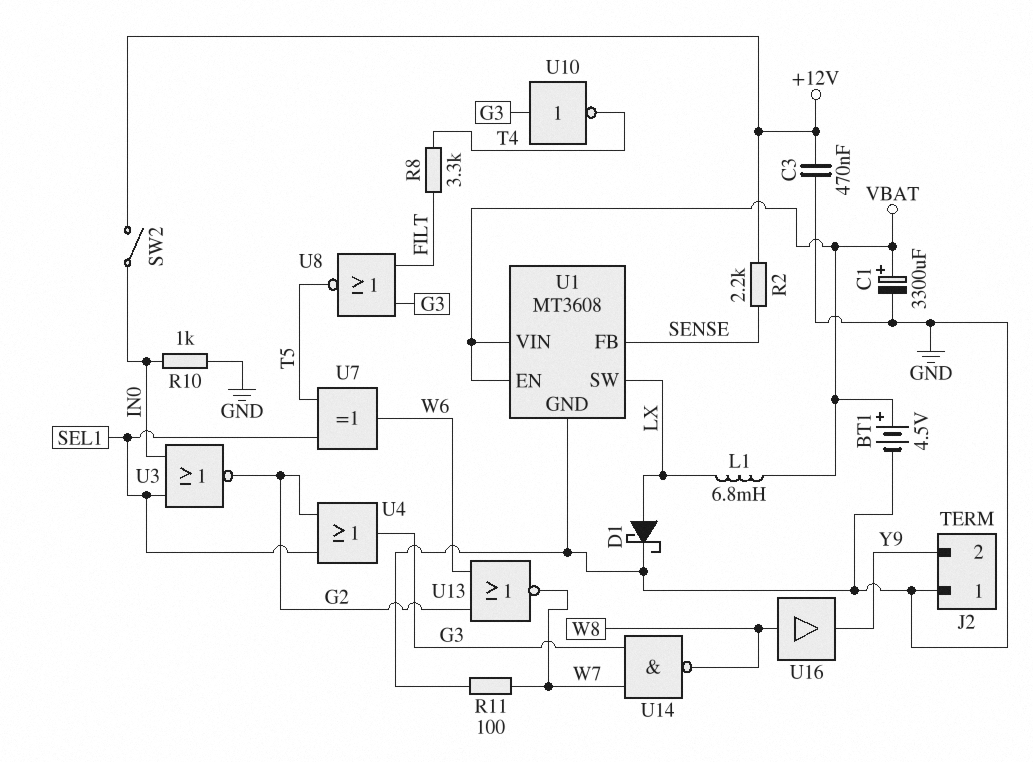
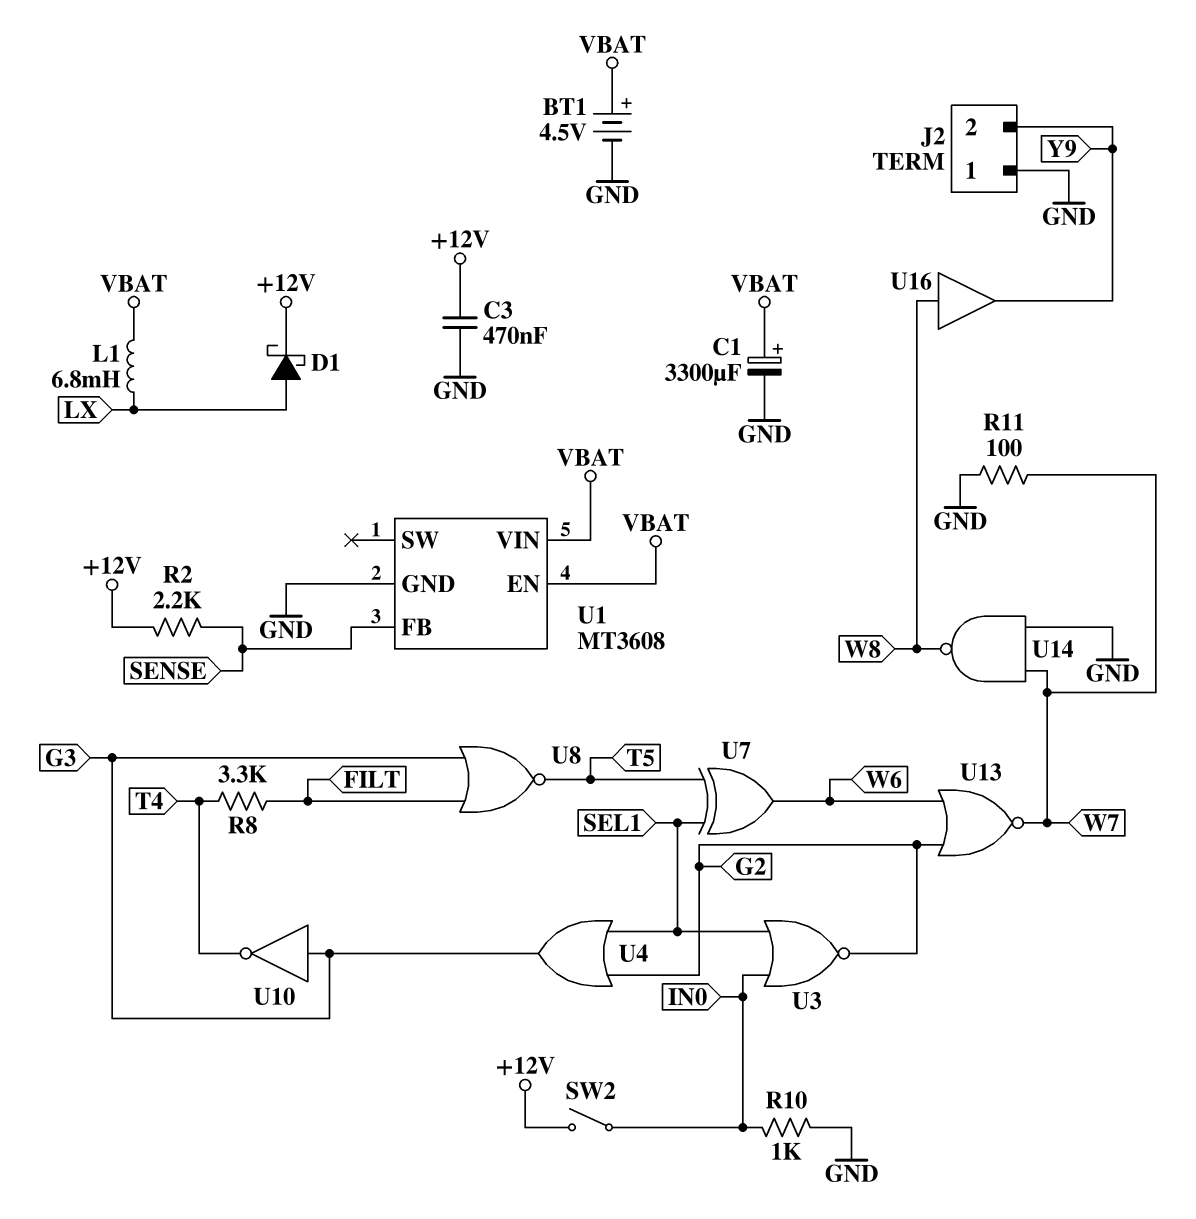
D1: schottky (A LX, K GND) -> schottky (A LX, K +12V)
U1 pin SW: LX -> none
U14: NAND (in G3, in W7, out W8) -> NAND (in GND, in W7, out W8)

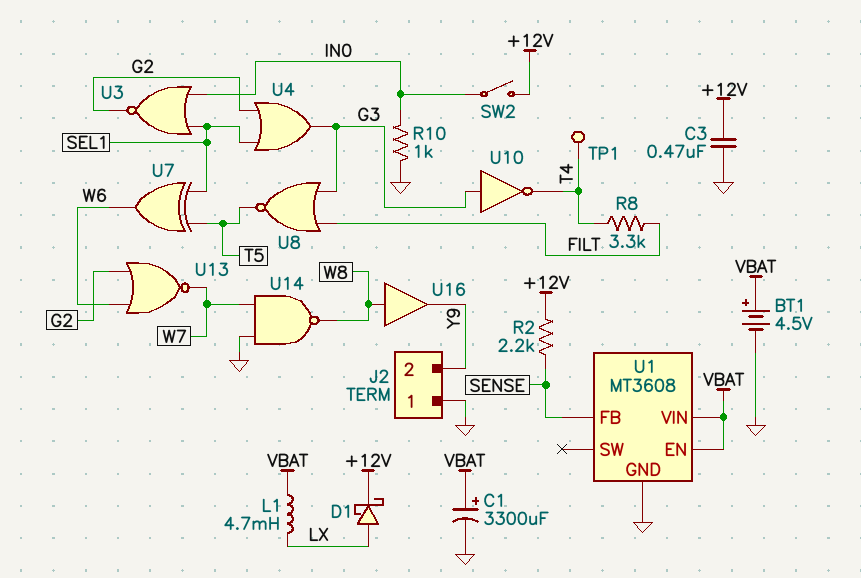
L1: 6.8mH (LX, VBAT) -> 4.7mH (LX, VBAT)
R11: 100 (GND, W7) -> none
TP1: none -> test point (T4)

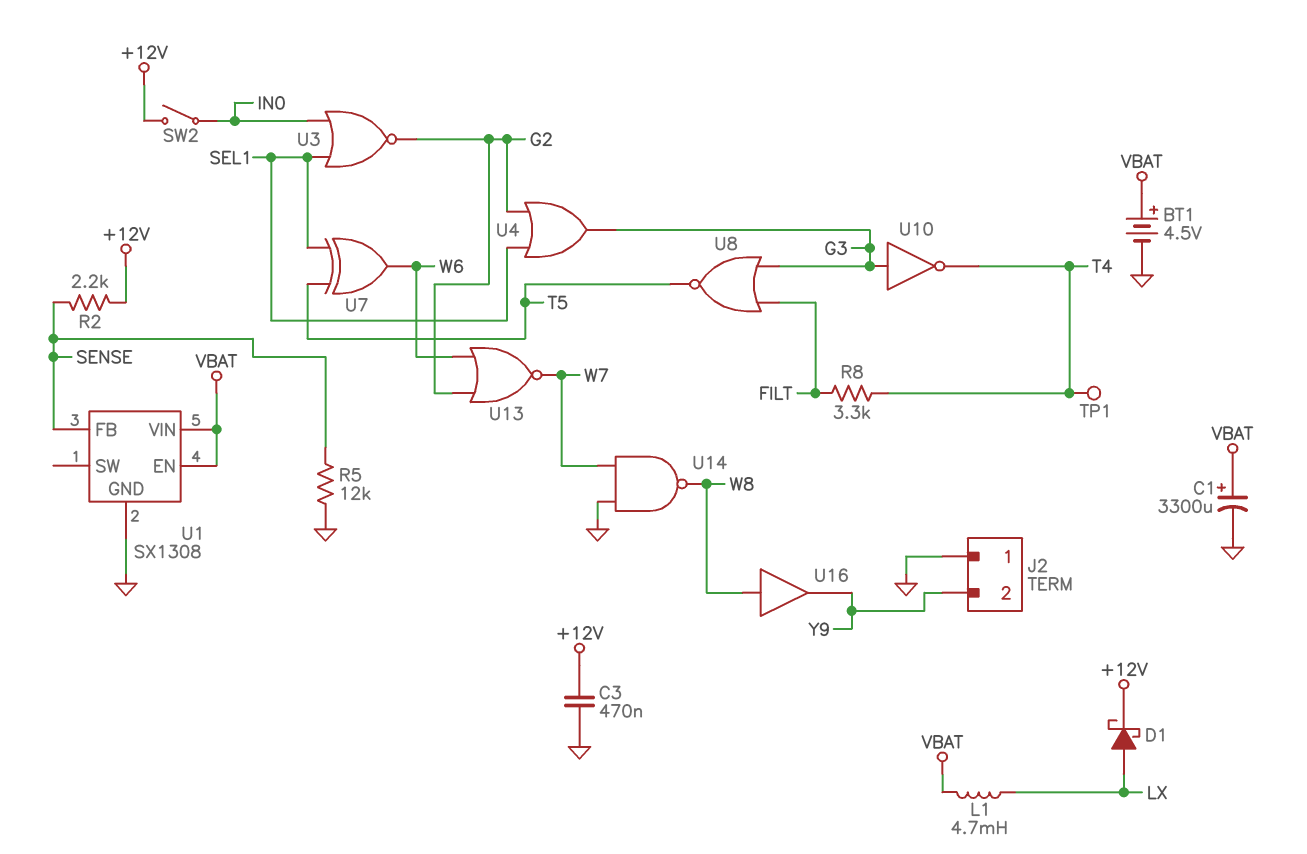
R5: none -> 12k (GND, SENSE)
R10: 1k (GND, IN0) -> none
U1: MT3608 -> SX1308

